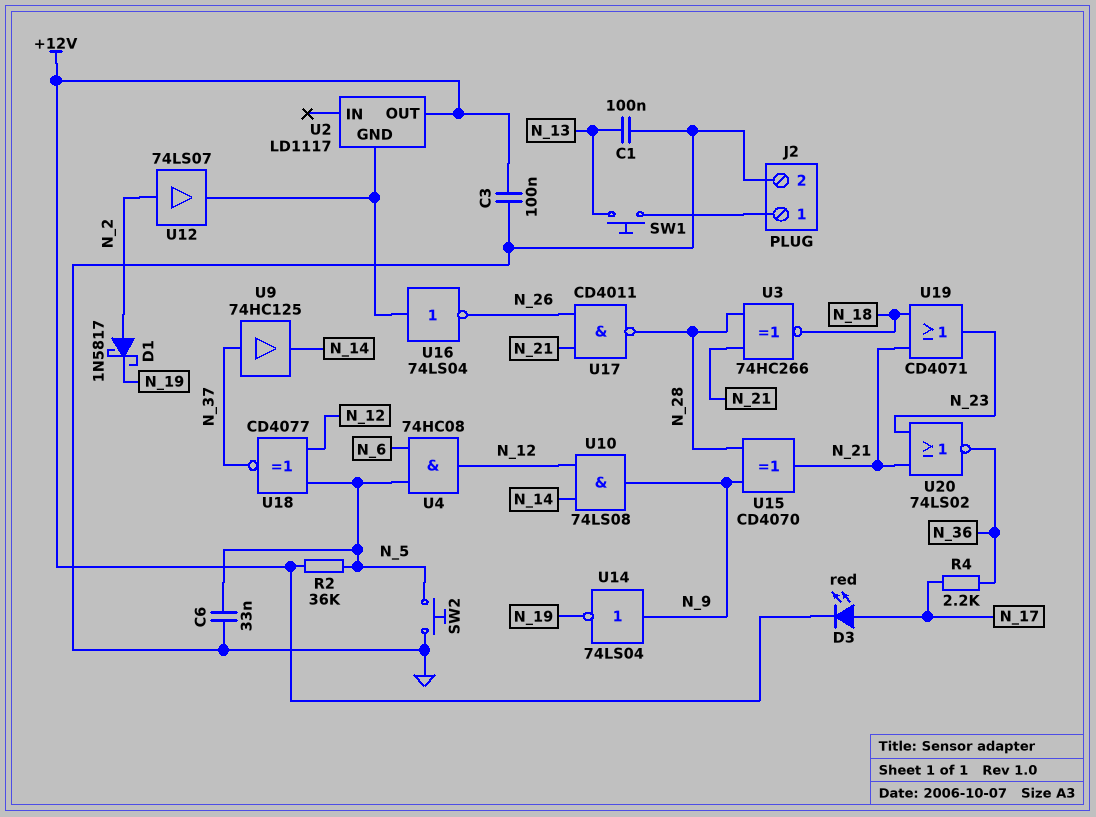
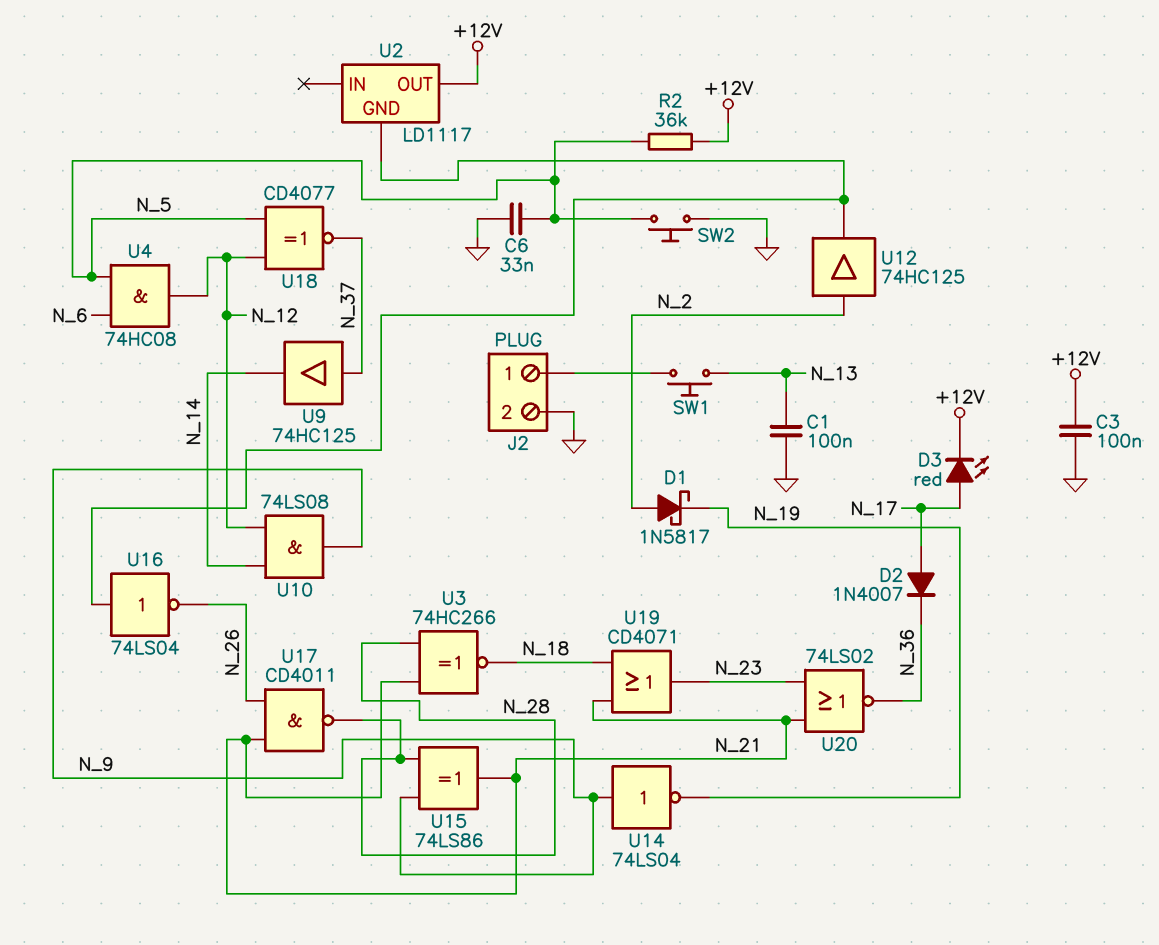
D2: none -> diode 1N4007 (A N_17, K N_36)
R4: 2.2k (N_17, N_36) -> none
U12: buffer 74LS07 (in N_2, out U2/GND) -> buffer 74HC125 (in N_2, out U2/GND)
U15: XOR CD4070 (in N_9, in N_28, out N_21) -> XOR 74LS86 (in N_9, in N_28, out N_21)

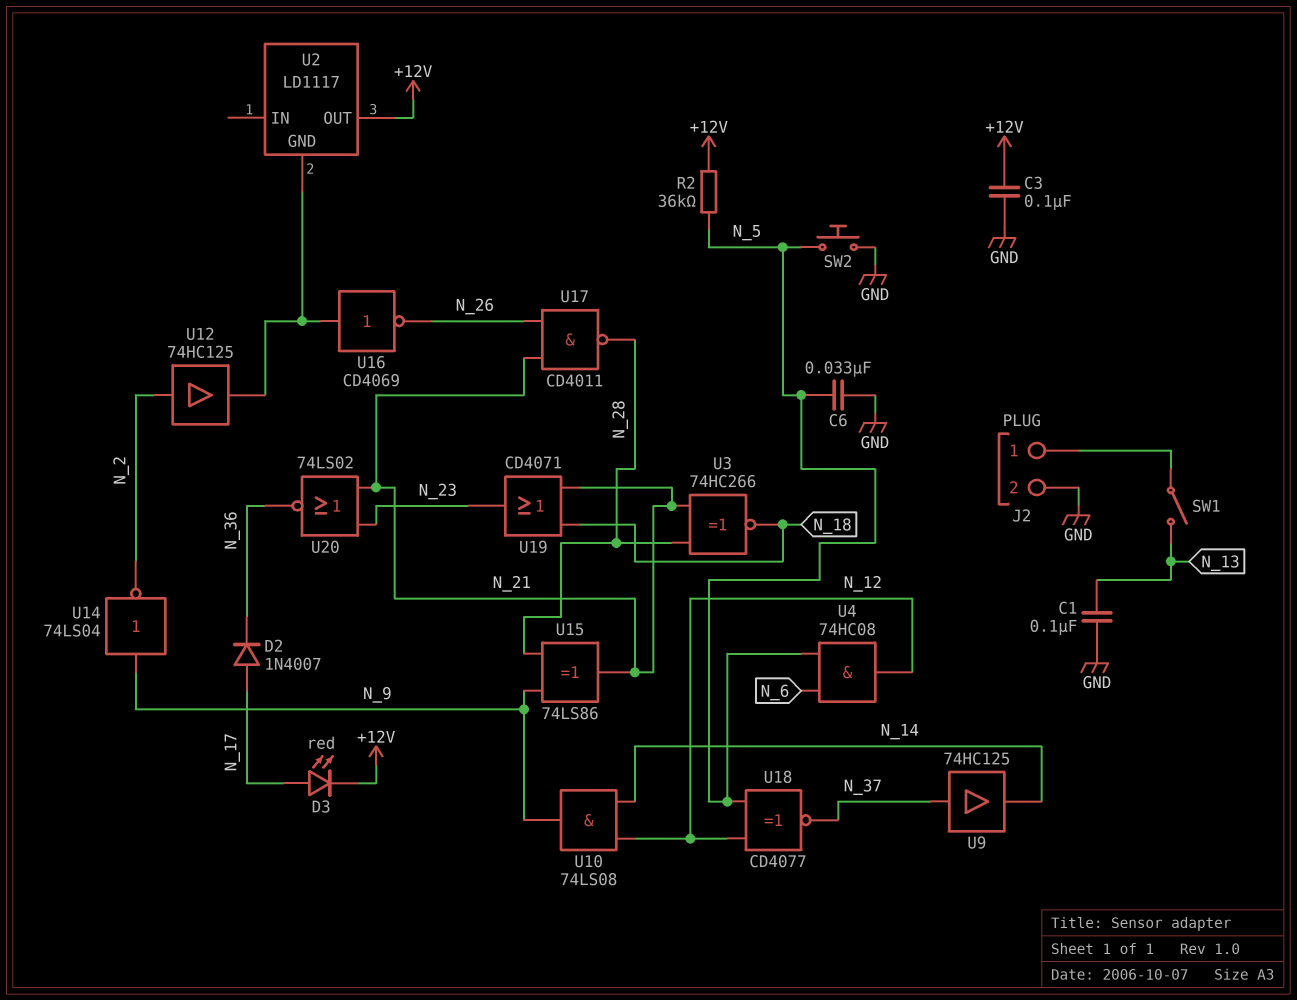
D1: schottky 1N5817 (A N_2, K N_19) -> none
SW1: button (J2/1, N_13) -> switch (J2/1, N_13)
U14: NOT 74LS04 (in N_9, out N_19) -> NOT 74LS04 (in N_9, out N_2)
U16: NOT 74LS04 (in U2/GND, out N_26) -> NOT CD4069 (in U2/GND, out N_26)

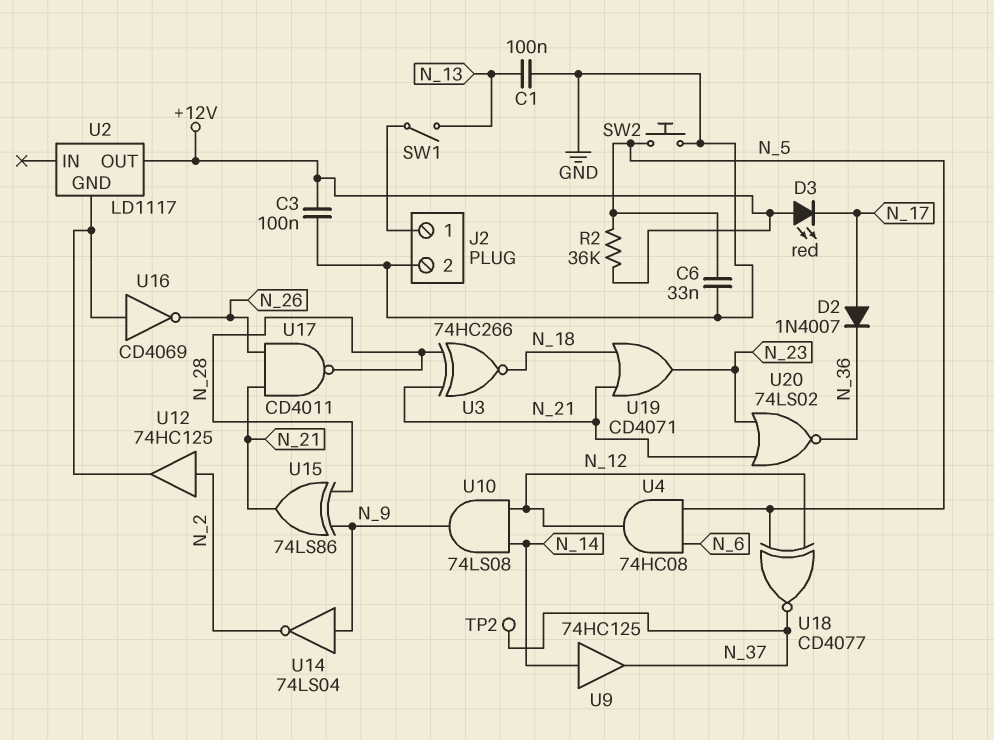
D3: LED red (A N_17, K +12V) -> LED red (A +12V, K N_17)
TP2: none -> test point (N_37)
U9: buffer 74HC125 (in N_37, out N_14) -> buffer 74HC125 (in N_14, out N_37)

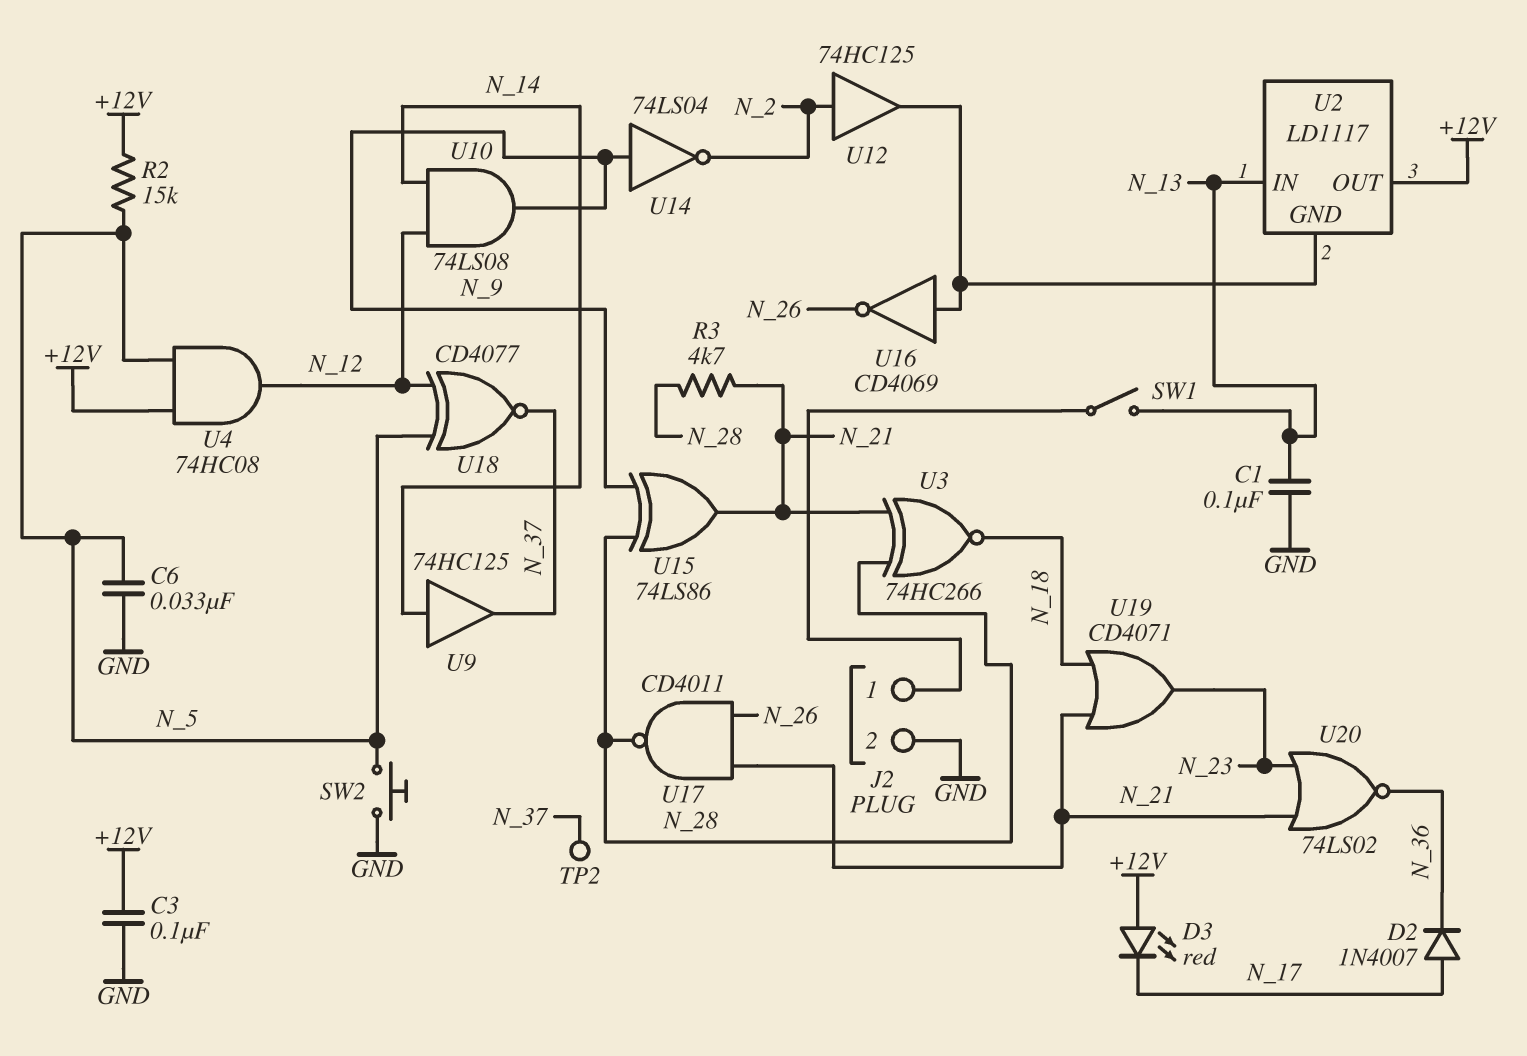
R2: 36k (+12V, N_5) -> 15k (+12V, N_5)
R3: none -> 4.7k (N_21, N_28)
U2 pin IN: none -> N_13
U4: AND 74HC08 (in N_5, in N_6, out N_12) -> AND 74HC08 (in +12V, in N_5, out N_12)

